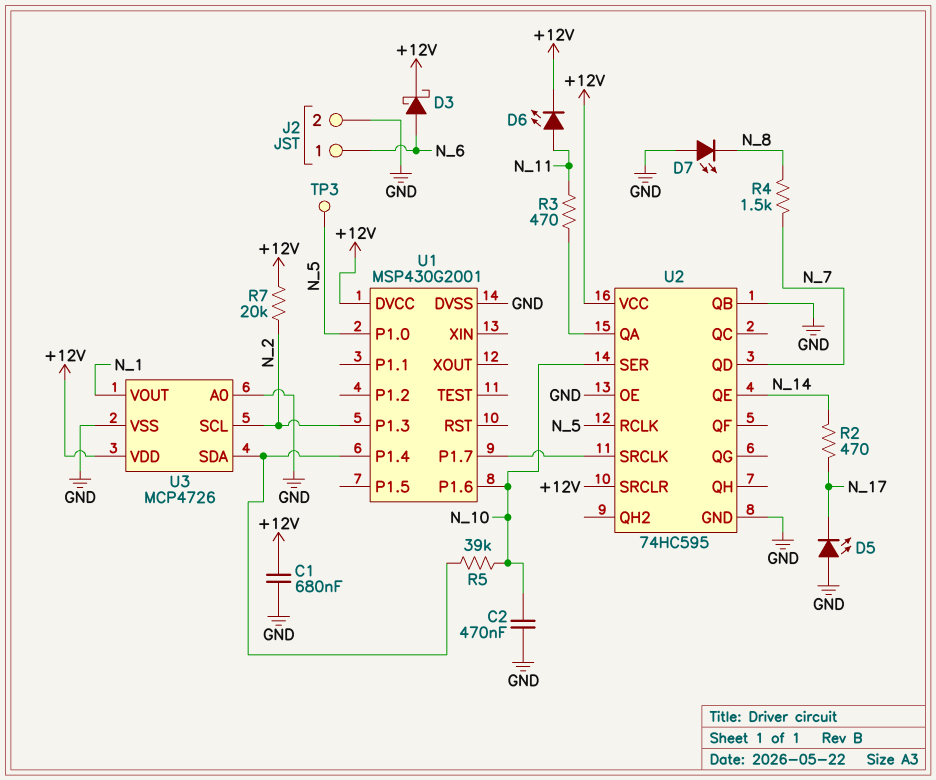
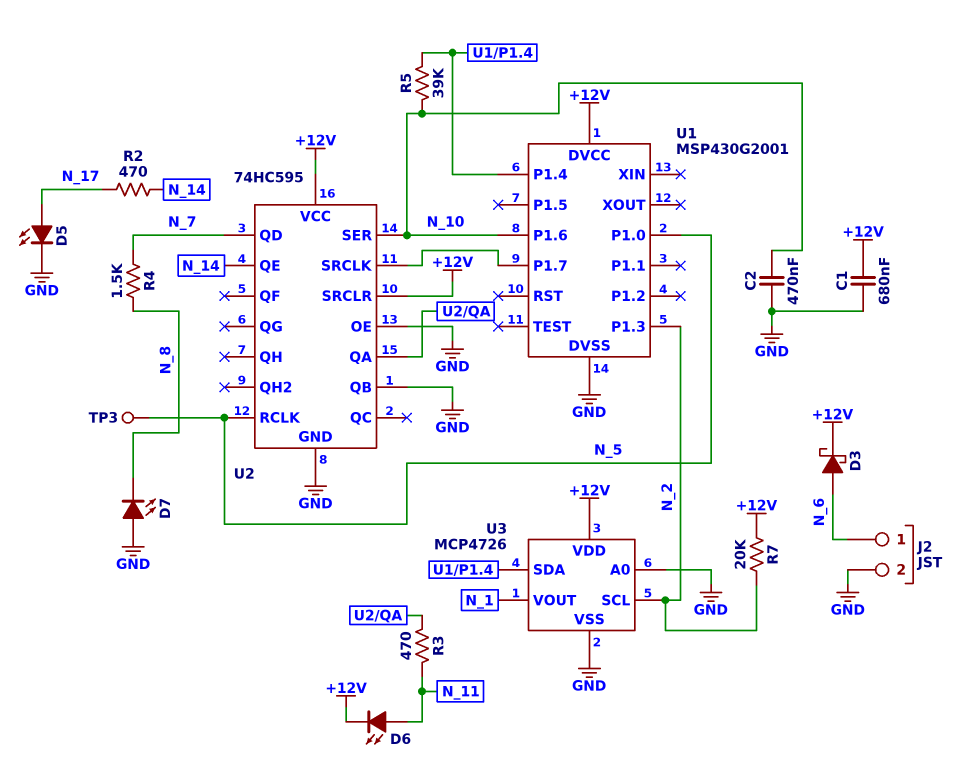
D5: LED (A GND, K N_17) -> LED (A N_17, K GND)

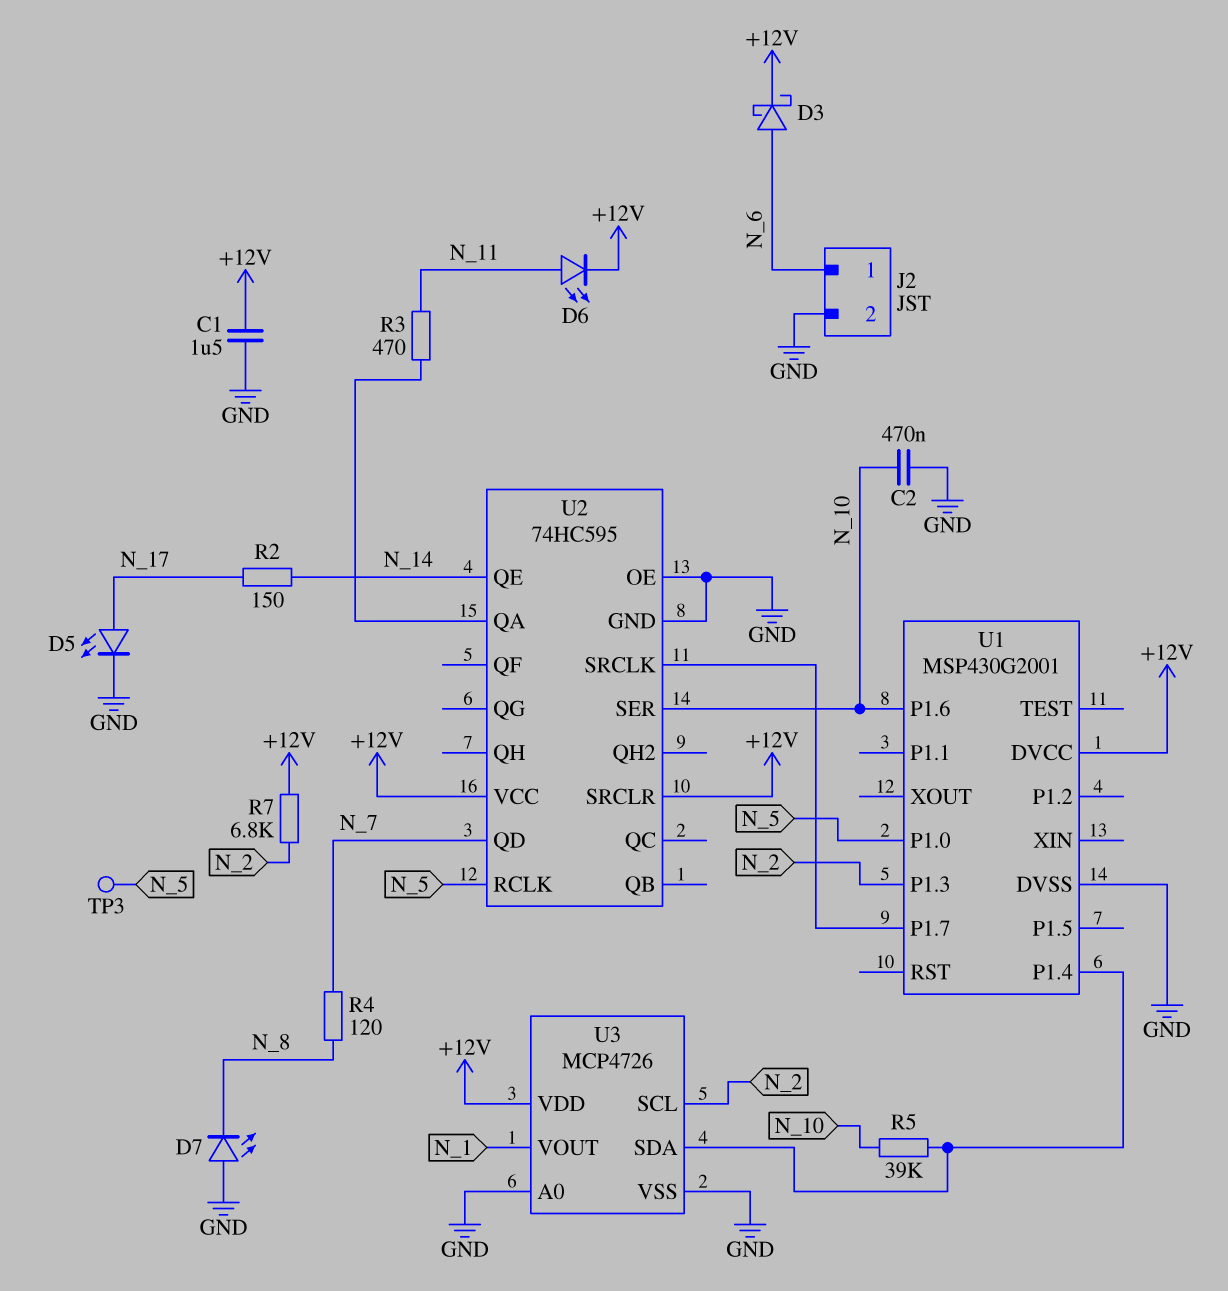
C1: 680nF (+12V, GND) -> 1.5uF (+12V, GND)
R2: 470 (N_14, N_17) -> 150 (N_14, N_17)
R4: 1.5k (N_7, N_8) -> 120 (N_7, N_8)
R7: 20k (+12V, N_2) -> 6.8k (+12V, N_2)
U2 pin QB: GND -> none

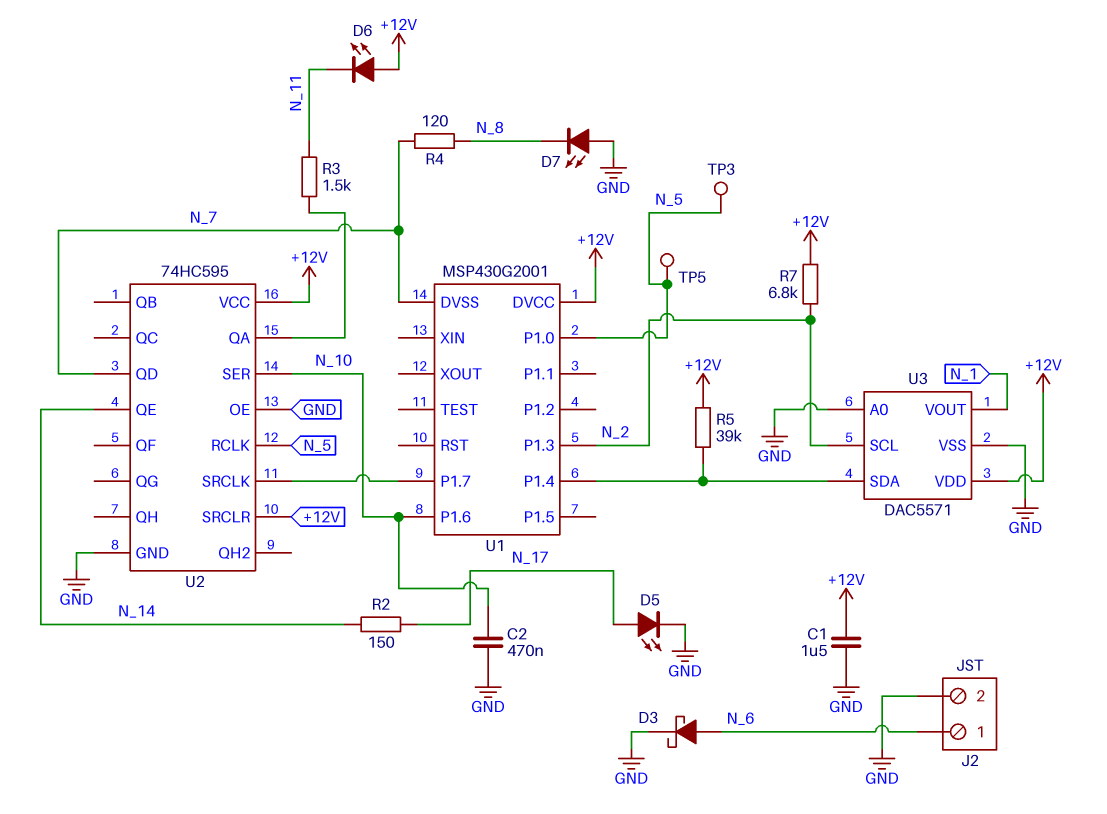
D3: schottky (A N_6, K +12V) -> schottky (A N_6, K GND)
D6: LED (A N_11, K +12V) -> LED (A +12V, K N_11)
R3: 470 (N_11, U2/QA) -> 1.5k (N_11, U2/QA)
R5: 39k (N_10, U1/P1.4) -> 39k (+12V, U1/P1.4)
TP5: none -> test point (N_5)
U1 pin DVSS: GND -> N_7
U3: MCP4726 -> DAC5571

